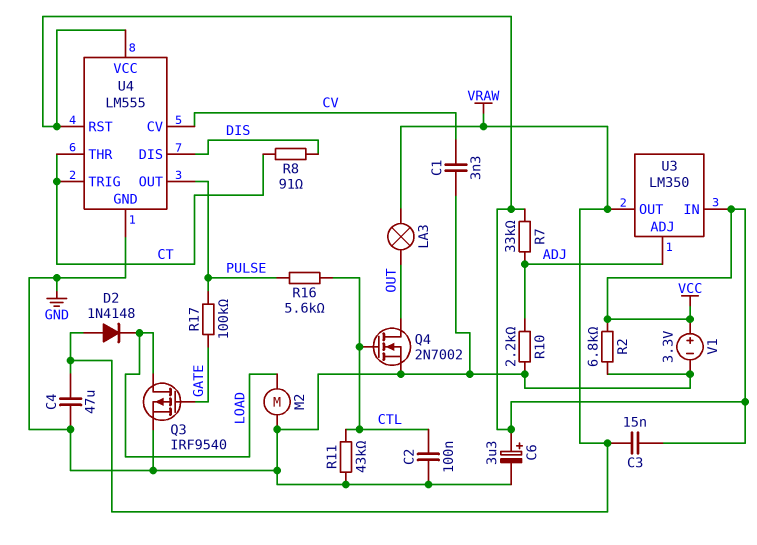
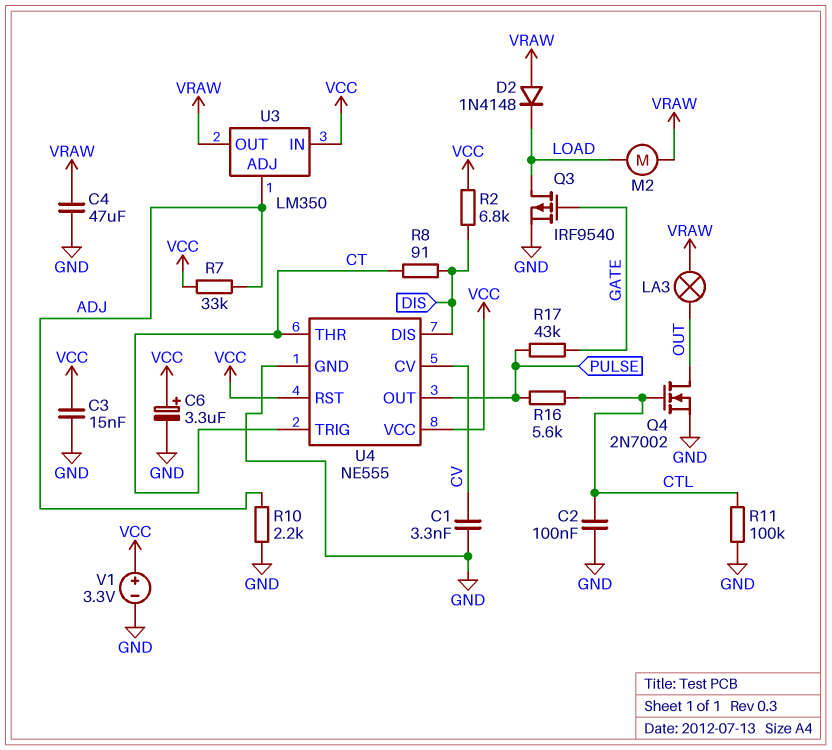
C3: 15nF (VCC, VRAW) -> 15nF (GND, VCC)
M2: motor (GND, LOAD) -> motor (LOAD, VRAW)
R2: 6.8k (GND, VCC) -> 6.8k (DIS, VCC)
R11: 43k (CTL, GND) -> 100k (CTL, GND)
R17: 100k (GATE, PULSE) -> 43k (GATE, PULSE)
U4: LM555 -> NE555

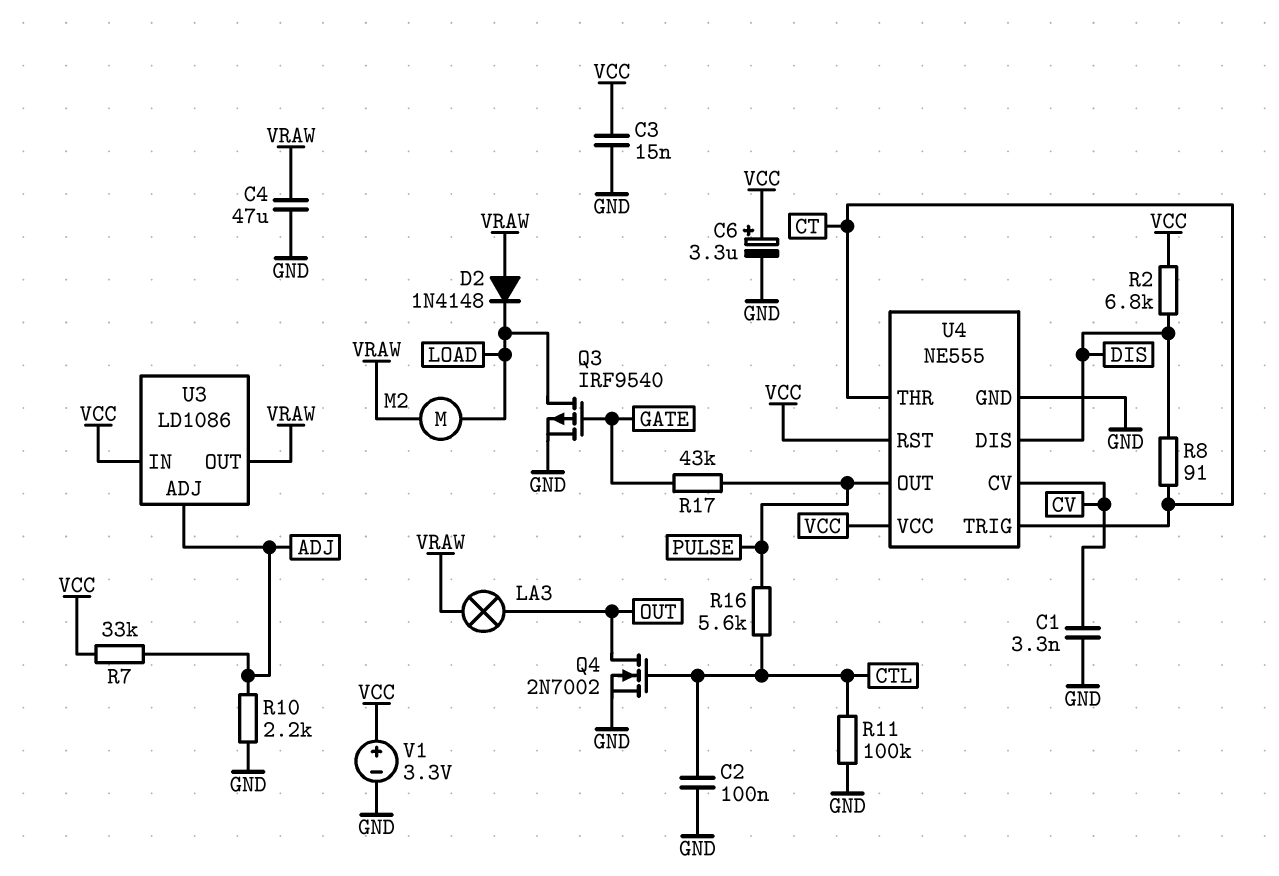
U3: LM350 -> LD1086

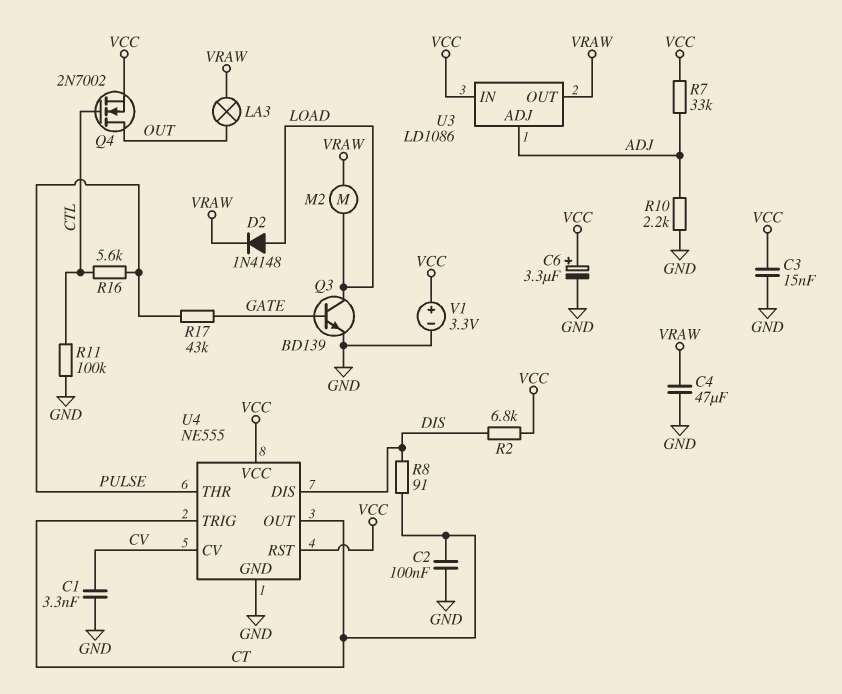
C2: 100nF (CTL, GND) -> 100nF (CT, GND)
D2: diode 1N4148 (A VRAW, K LOAD) -> diode 1N4148 (A LOAD, K VRAW)
Q3: PMOS IRF9540 (G GATE, D LOAD, S GND) -> NPN BD139 (B GATE, C LOAD, E GND)
Q4: NMOS 2N7002 (G CTL, D OUT, S GND) -> NMOS 2N7002 (G CTL, D OUT, S VCC)
U4 pin OUT: PULSE -> CT
U4 pin THR: CT -> PULSE

